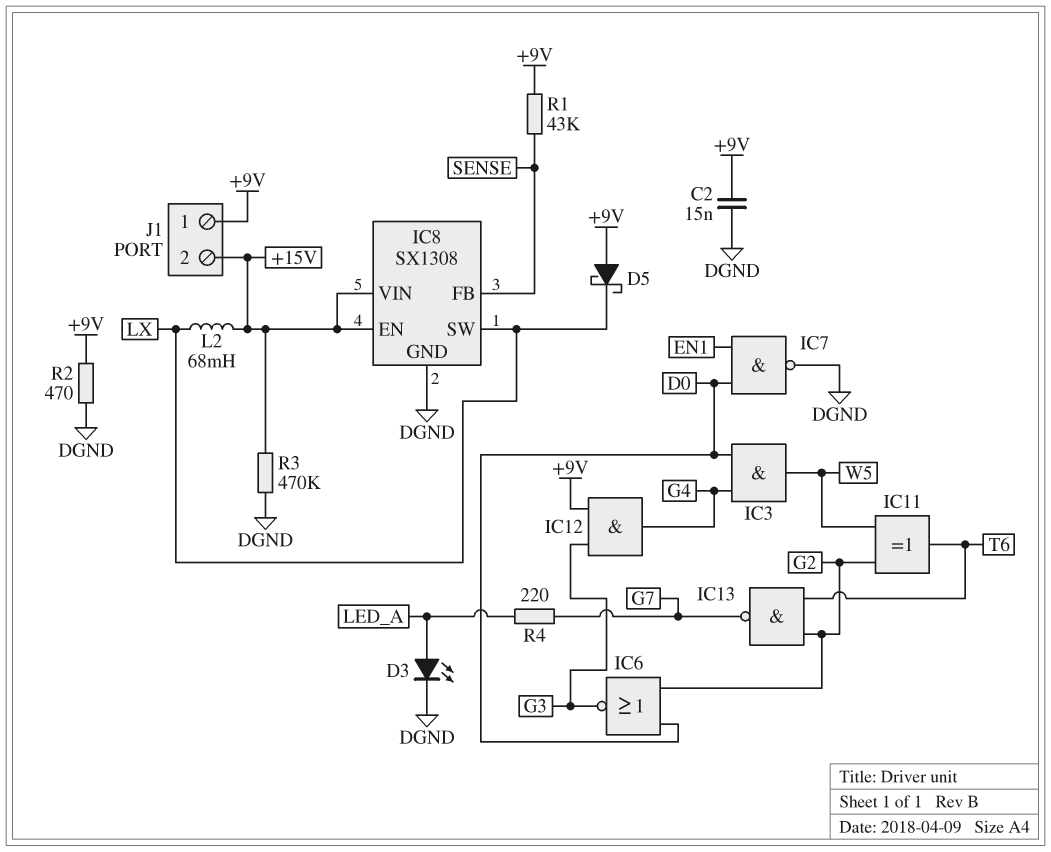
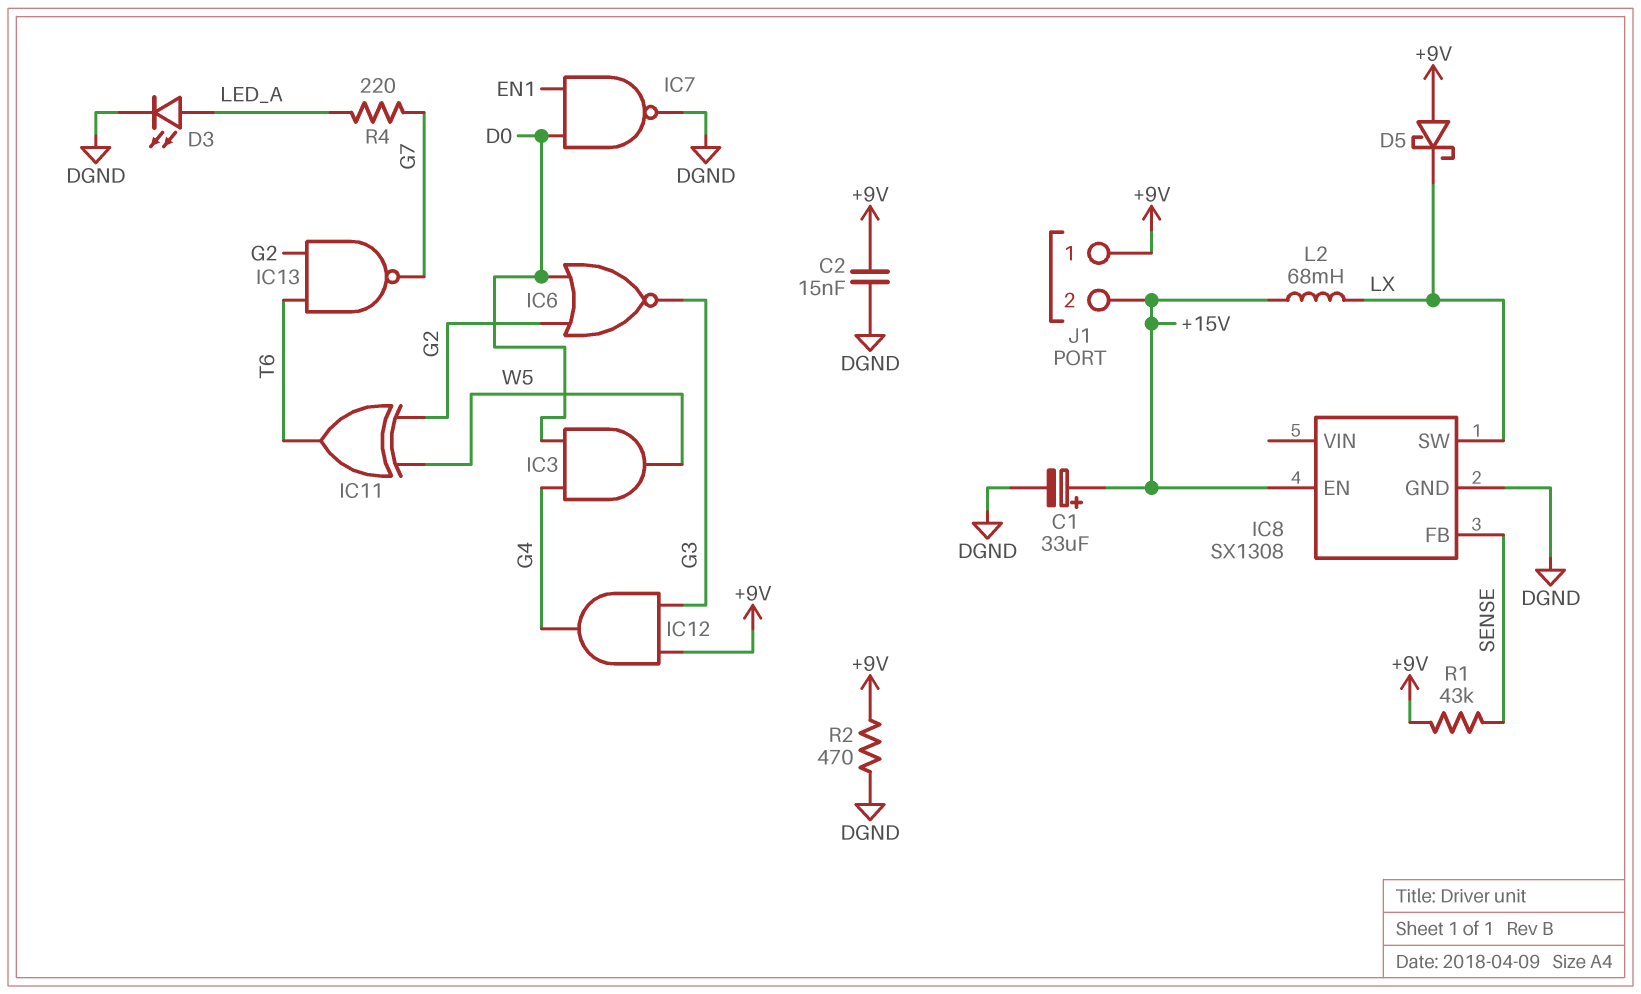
C1: none -> 33uF (plus +15V, minus DGND)
IC8 pin VIN: +15V -> none
R3: 470k (+15V, DGND) -> none

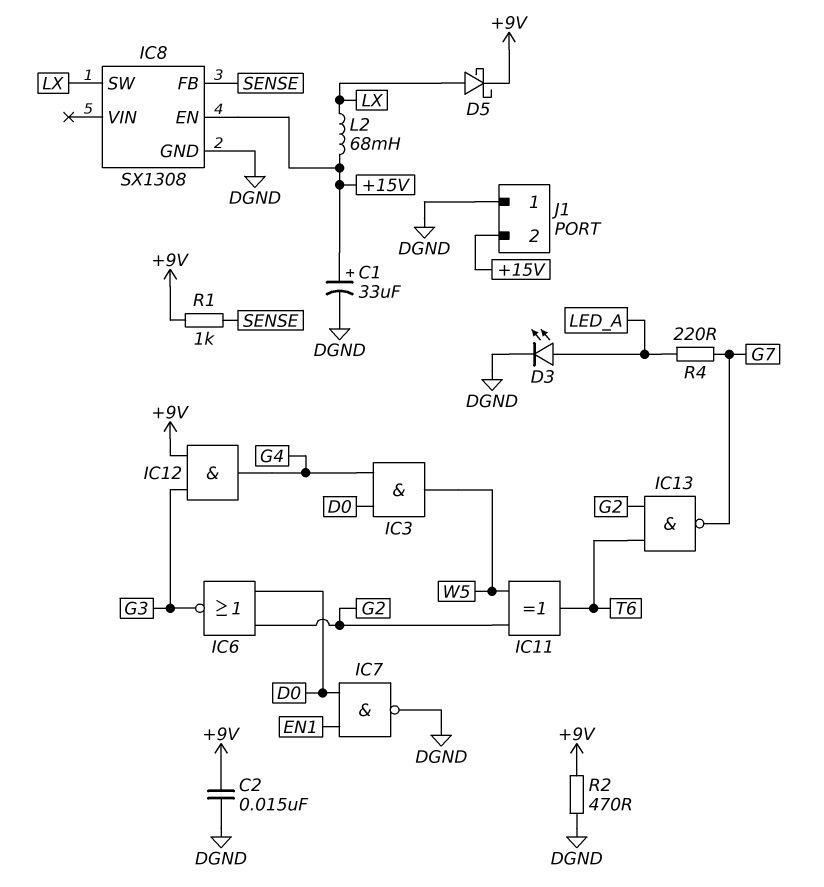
D5: schottky (A +9V, K LX) -> schottky (A LX, K +9V)
J1 pin 1: +9V -> DGND
R1: 43k (+9V, SENSE) -> 1k (+9V, SENSE)

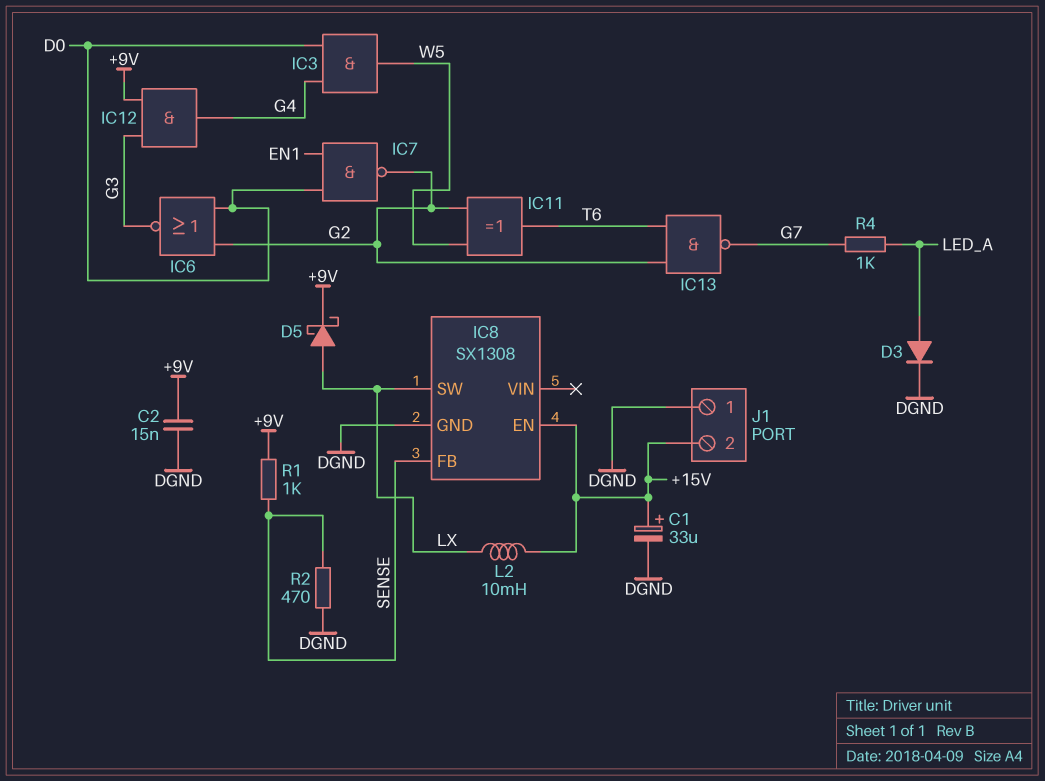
D3: LED (A LED_A, K DGND) -> diode (A LED_A, K DGND)
IC7: NAND (in D0, in EN1, out DGND) -> NAND (in D0, in EN1, out G2)
L2: 68mH (+15V, LX) -> 10mH (+15V, LX)
R2: 470 (+9V, DGND) -> 470 (DGND, SENSE)
R4: 220 (G7, LED_A) -> 1k (G7, LED_A)

